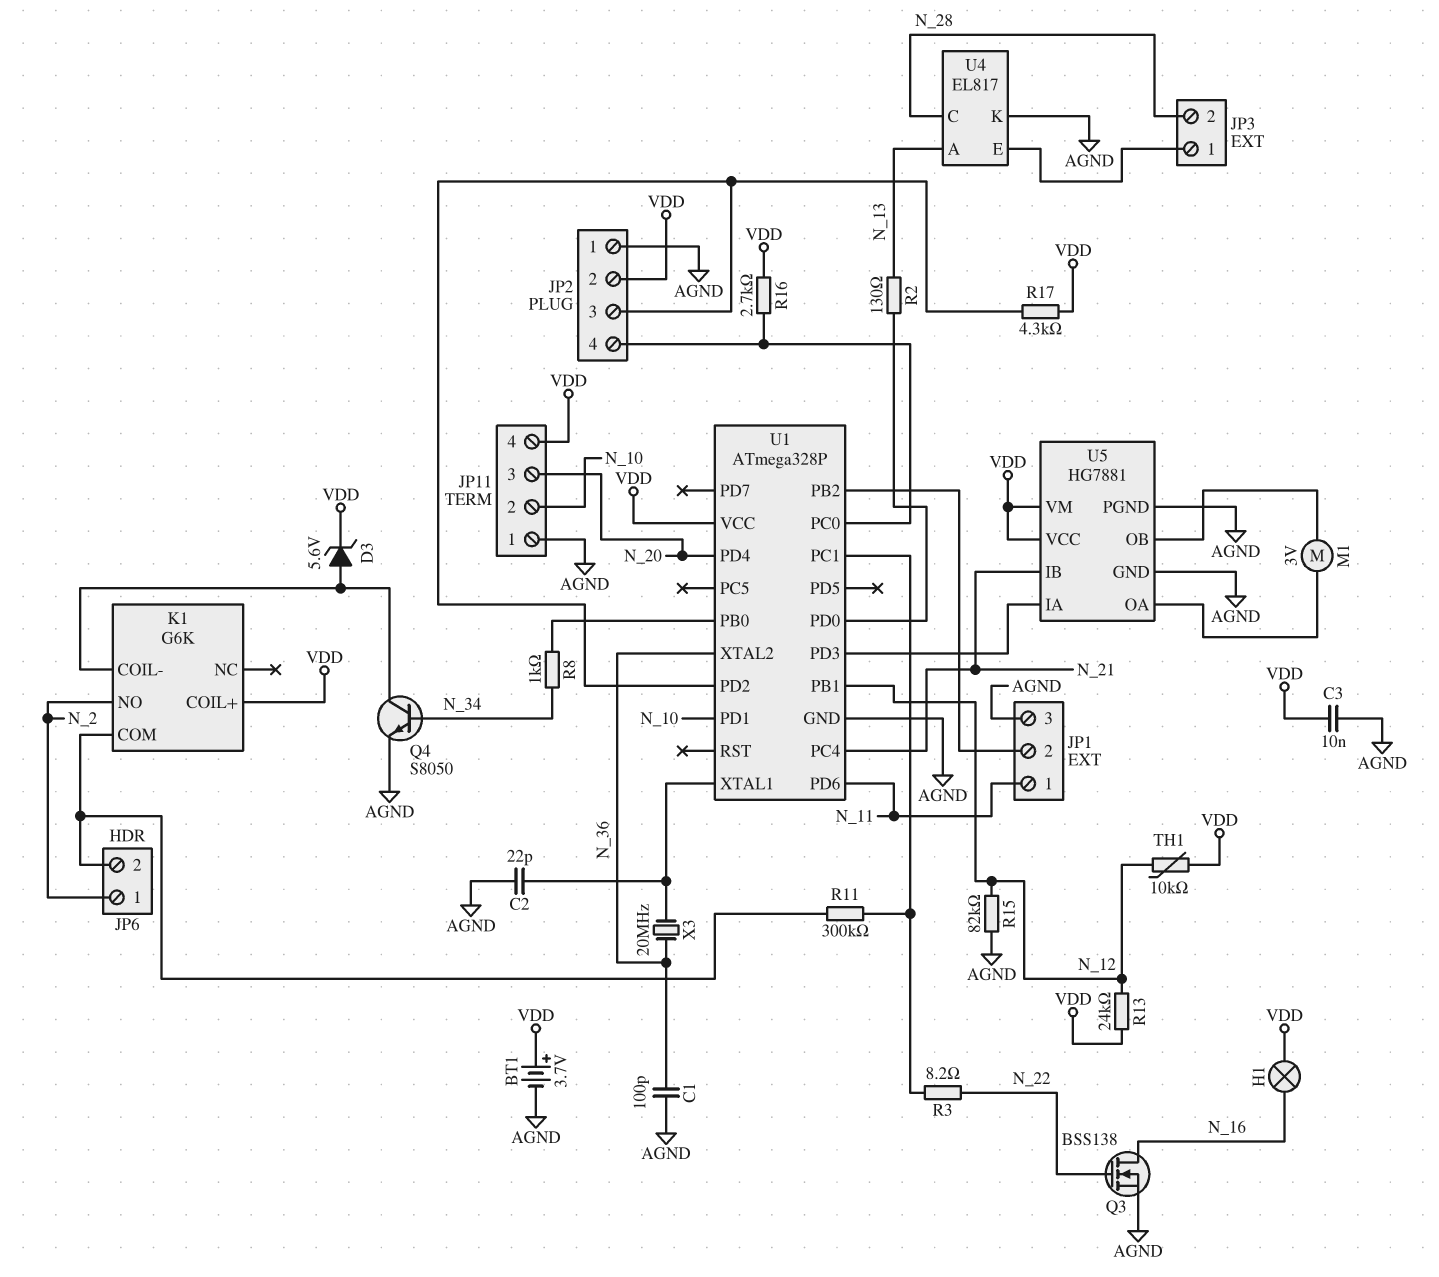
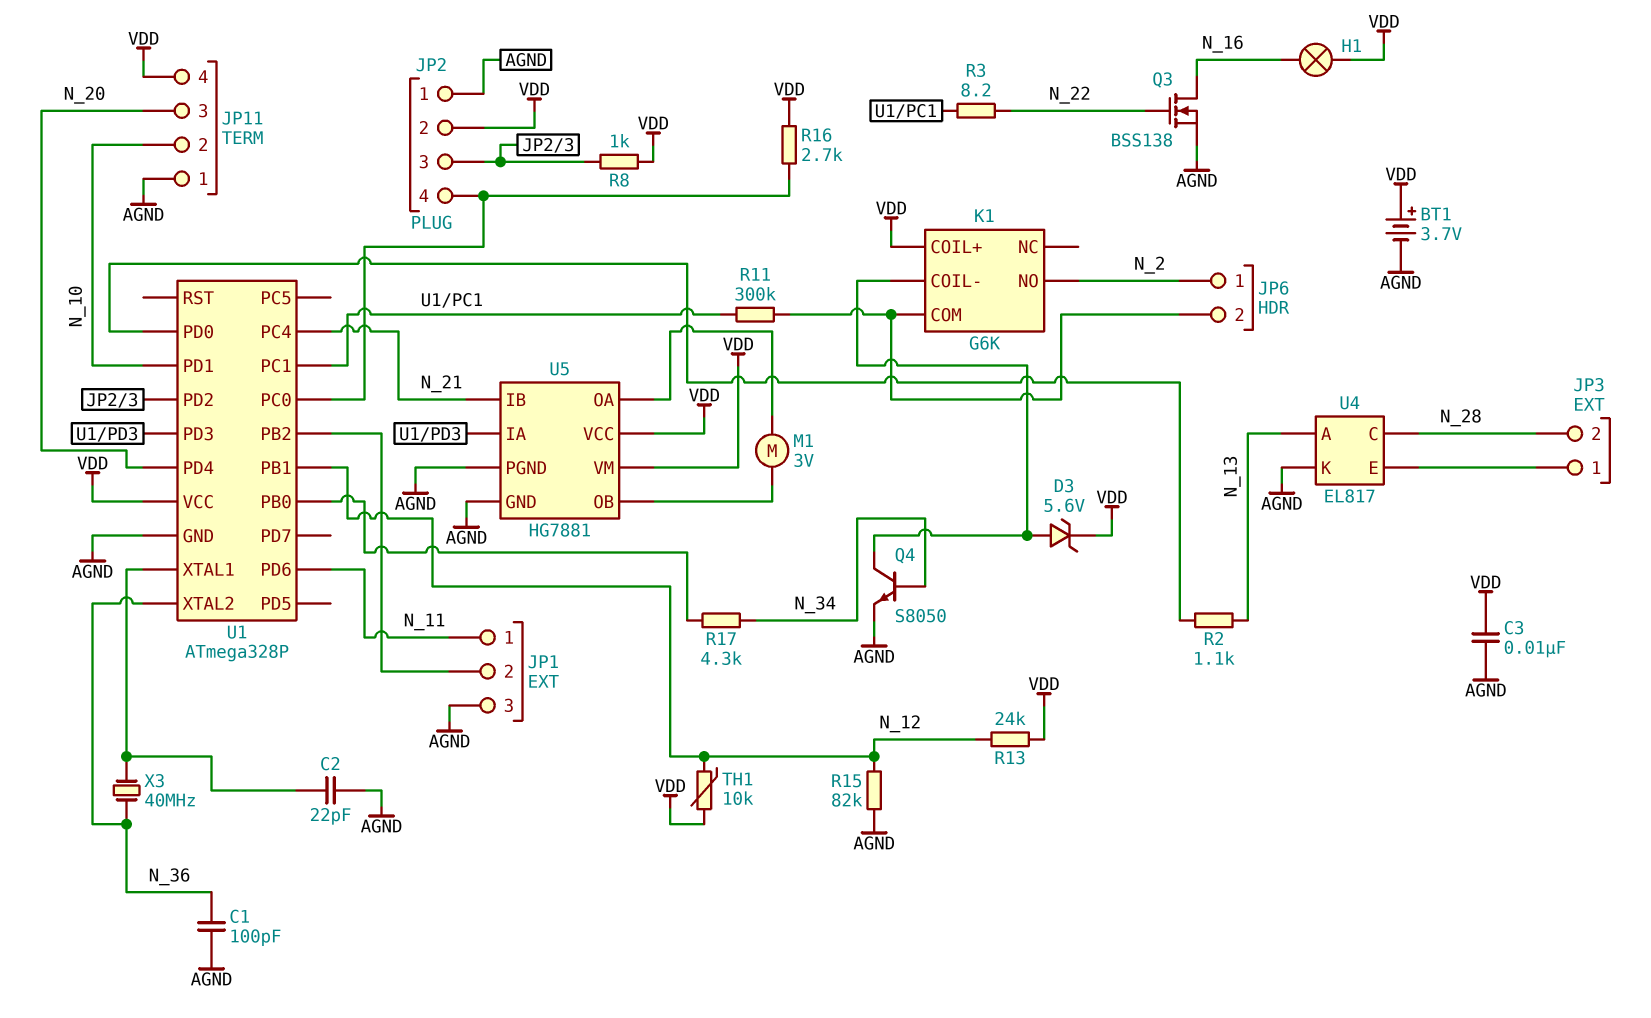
R2: 130 (N_13, U1/PD0) -> 1.1k (N_13, U1/PD0)
R8: 1k (N_34, U1/PB0) -> 1k (JP2/3, VDD)
R17: 4.3k (JP2/3, VDD) -> 4.3k (N_34, U1/PB0)
X3: 20MHz (N_36, U1/XTAL1) -> 40MHz (N_36, U1/XTAL1)

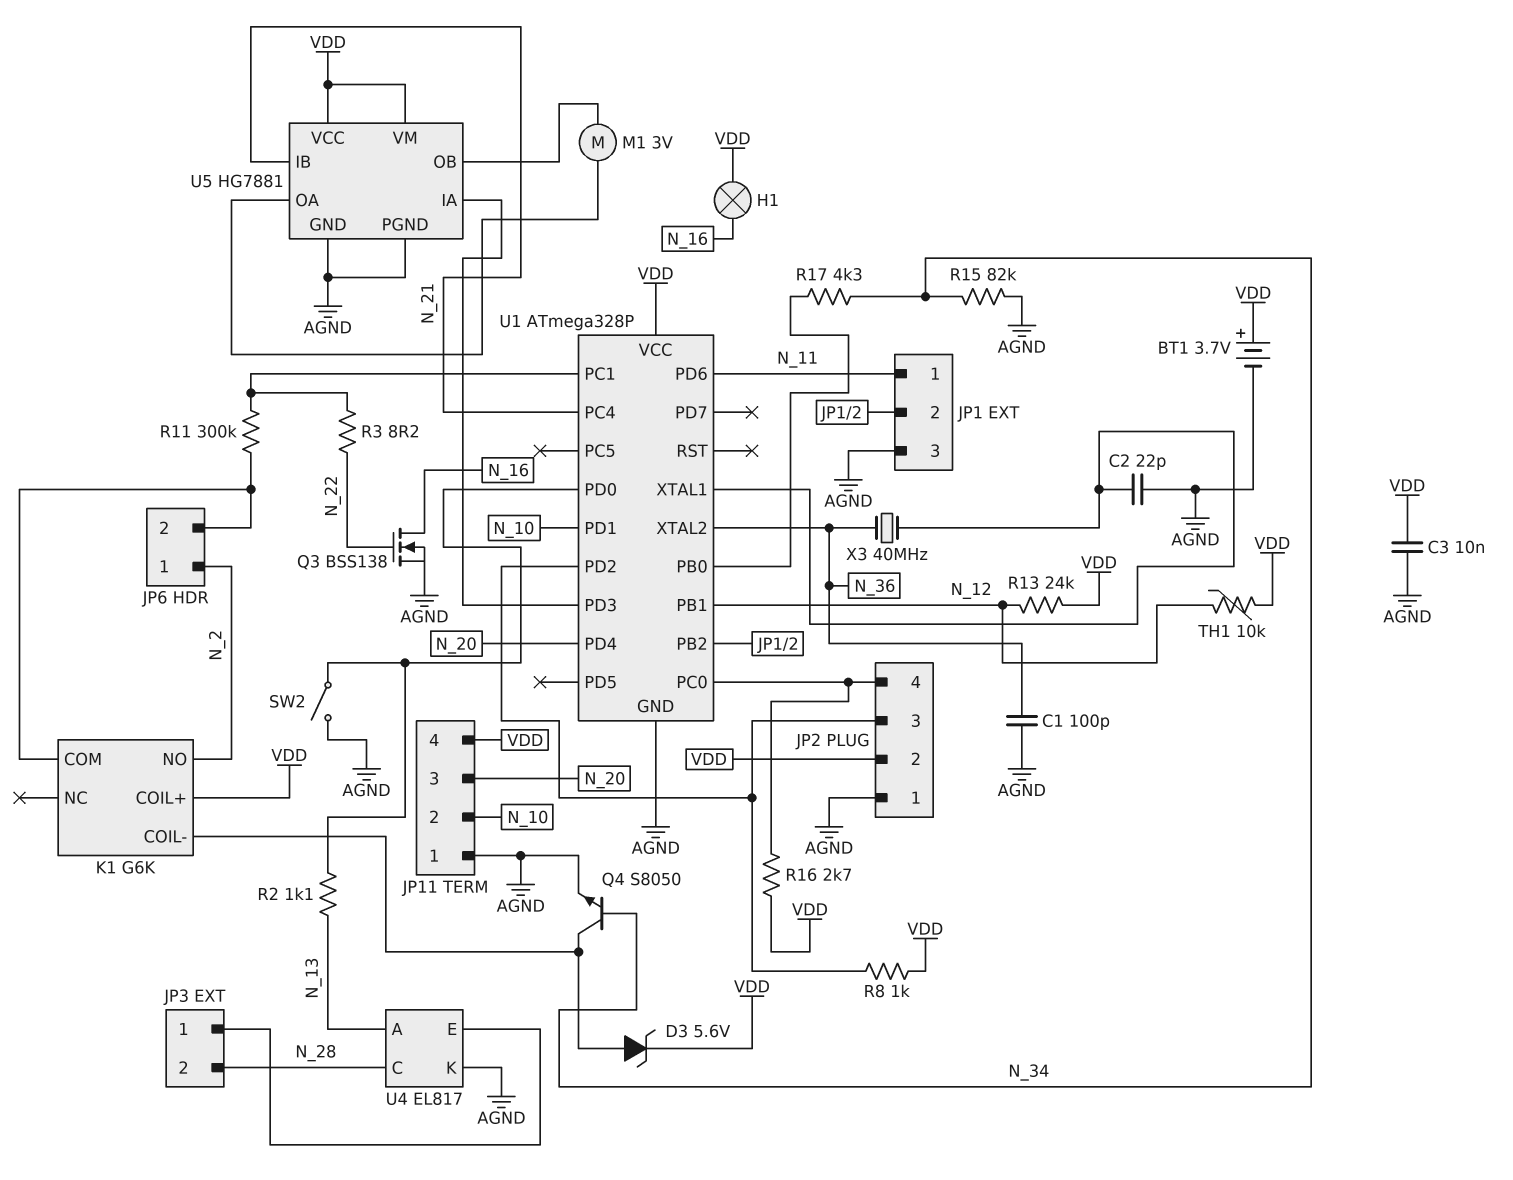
R15: 82k (AGND, N_12) -> 82k (AGND, N_34)
SW2: none -> switch (AGND, U1/PD0)

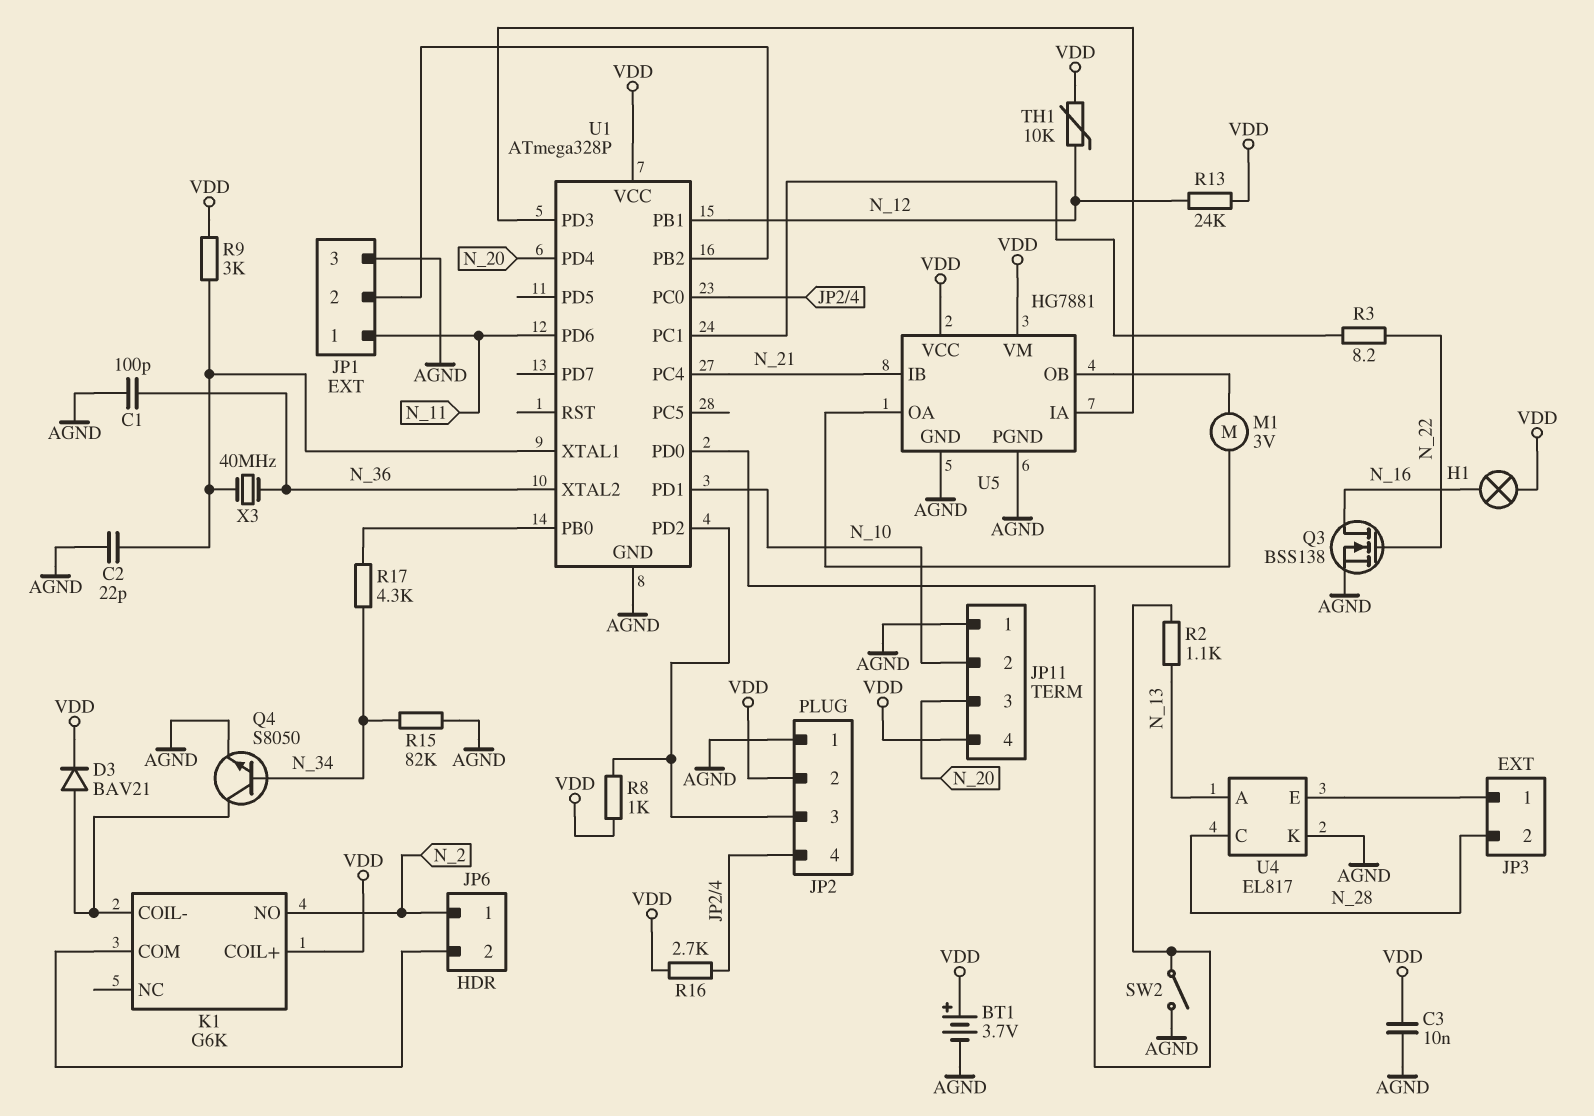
D3: zener 5.6V (A K1/COIL-, K VDD) -> diode BAV21 (A K1/COIL-, K VDD)
R9: none -> 3k (U1/XTAL1, VDD)
R11: 300k (JP6/2, U1/PC1) -> none

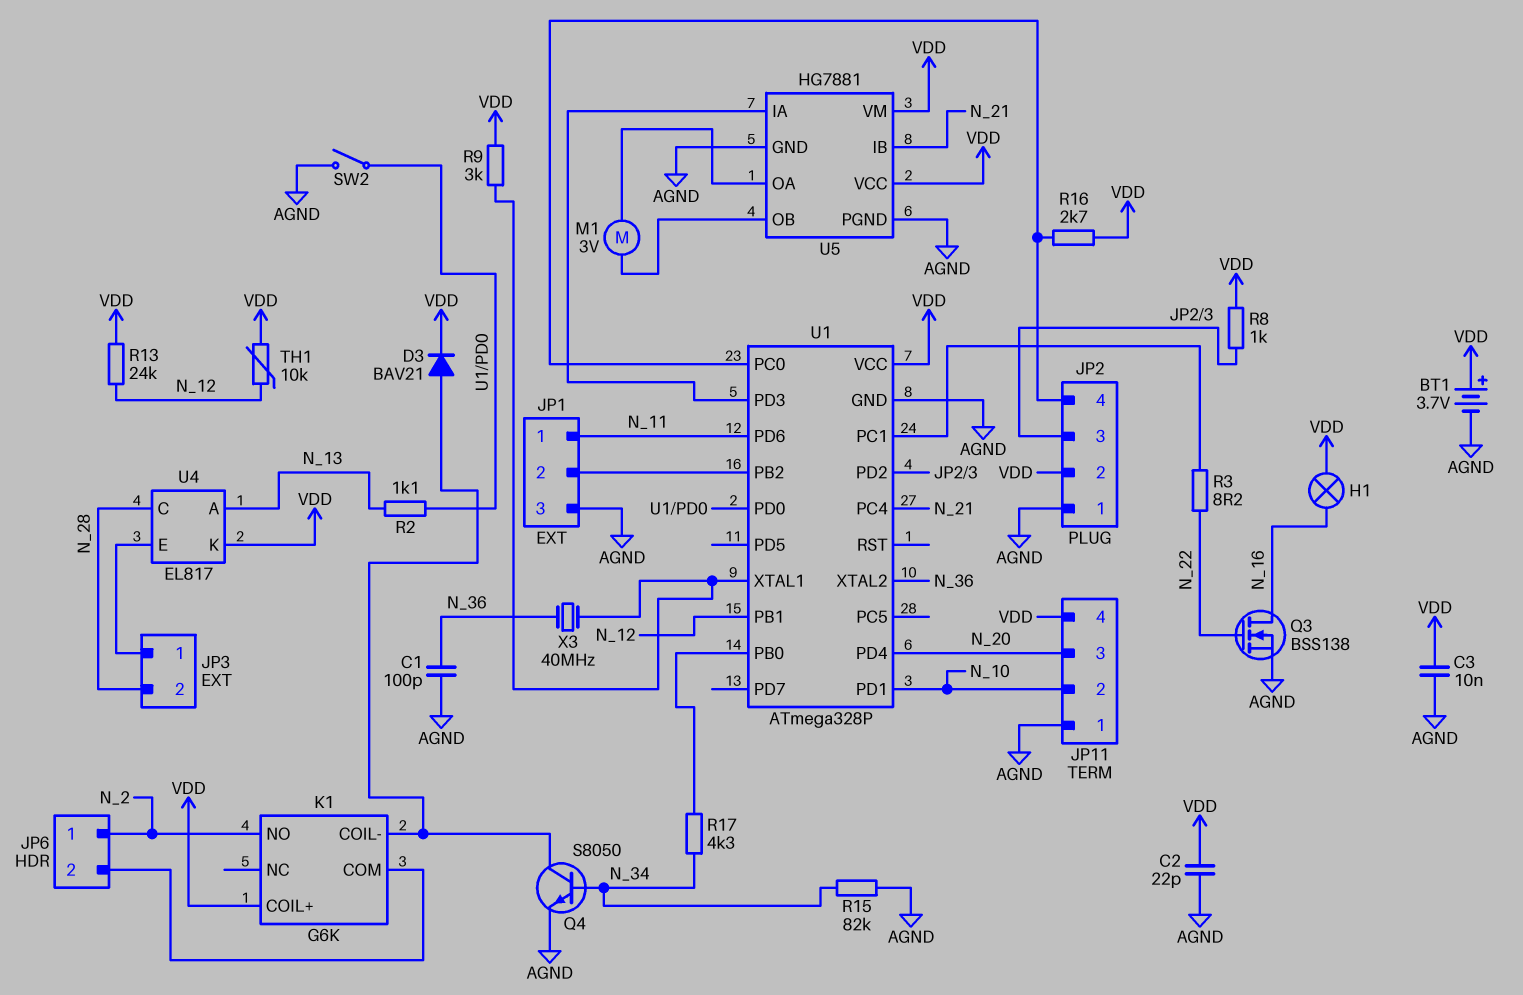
C2: 22pF (AGND, U1/XTAL1) -> 22pF (AGND, VDD)
U4 pin K: AGND -> VDD

